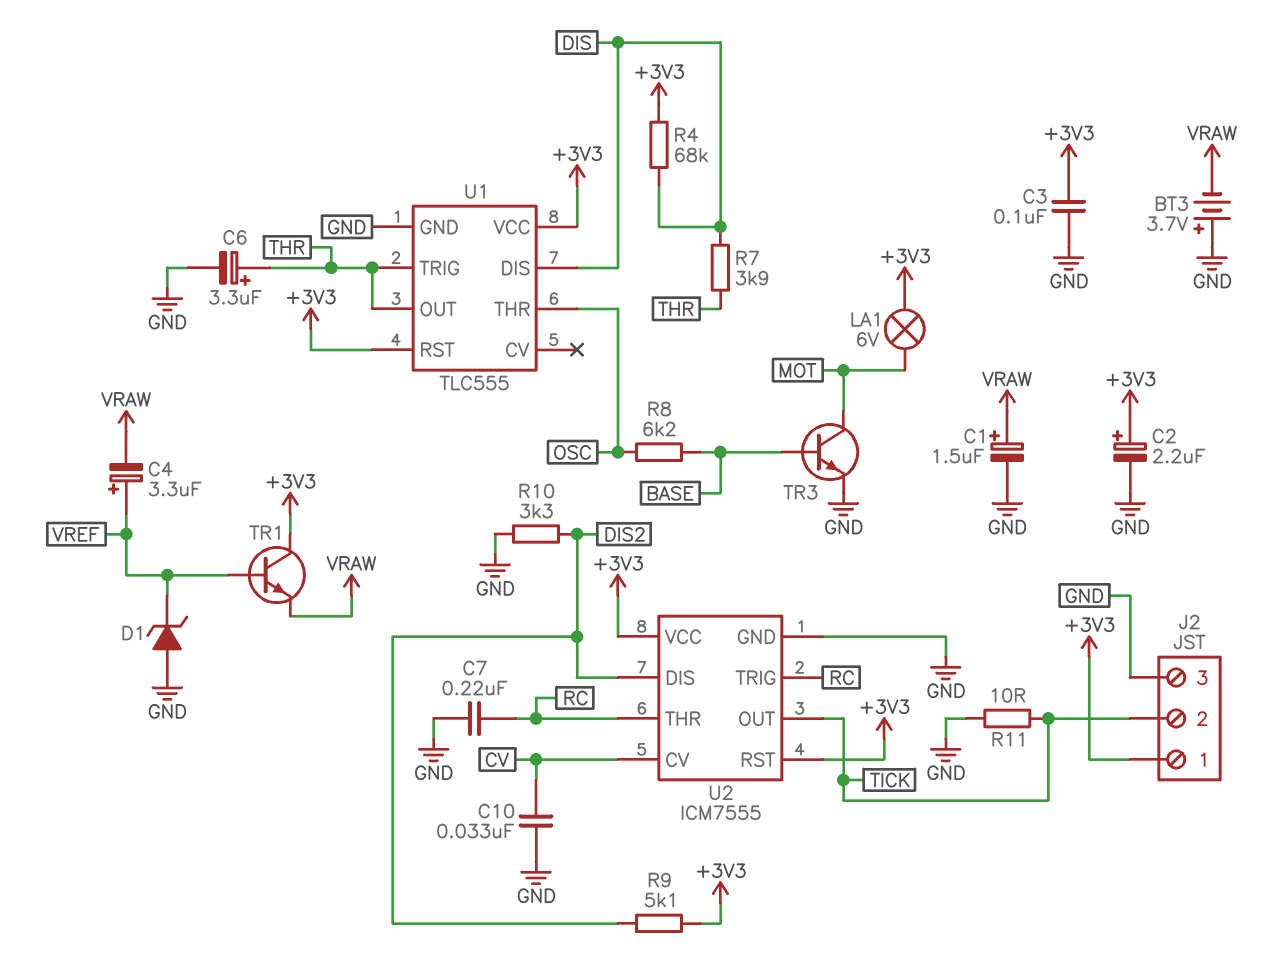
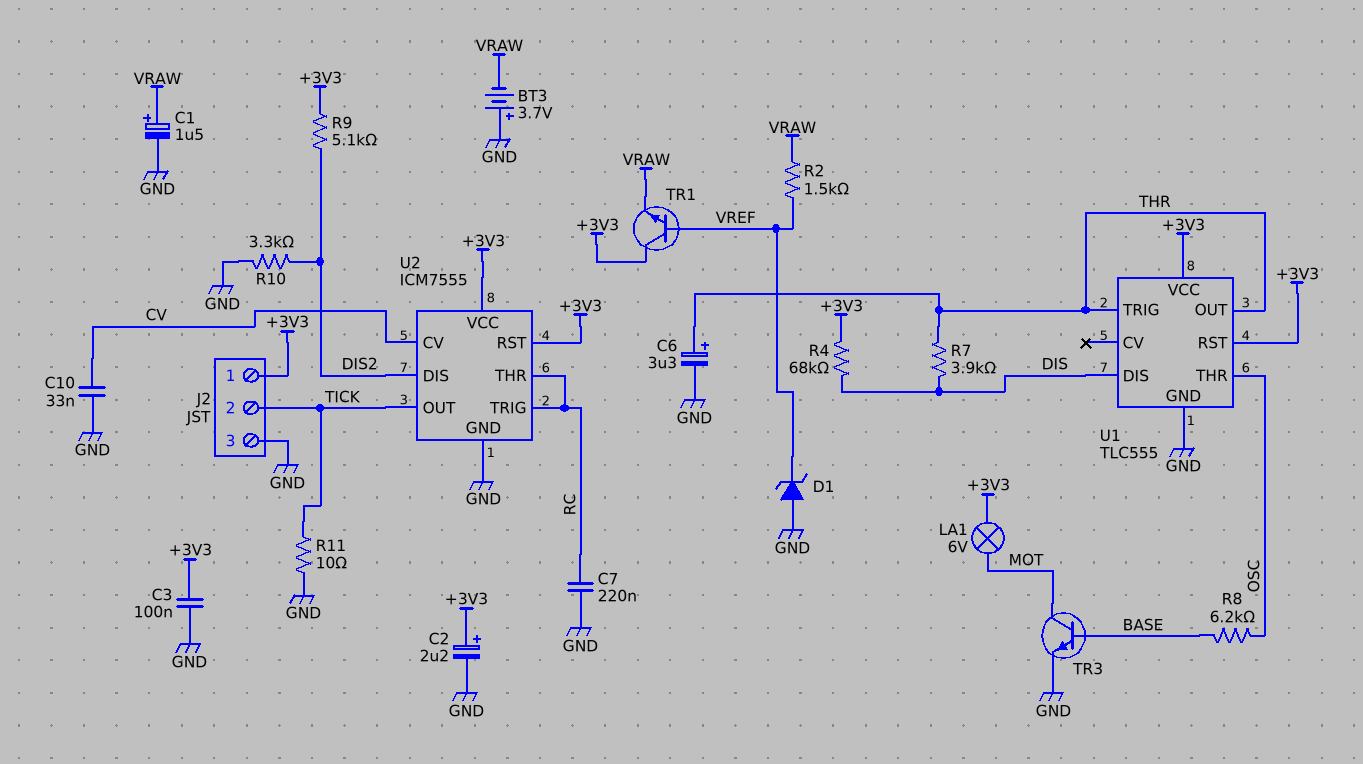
C4: 3.3uF (plus VREF, minus VRAW) -> none
R2: none -> 1.5k (VRAW, VREF)

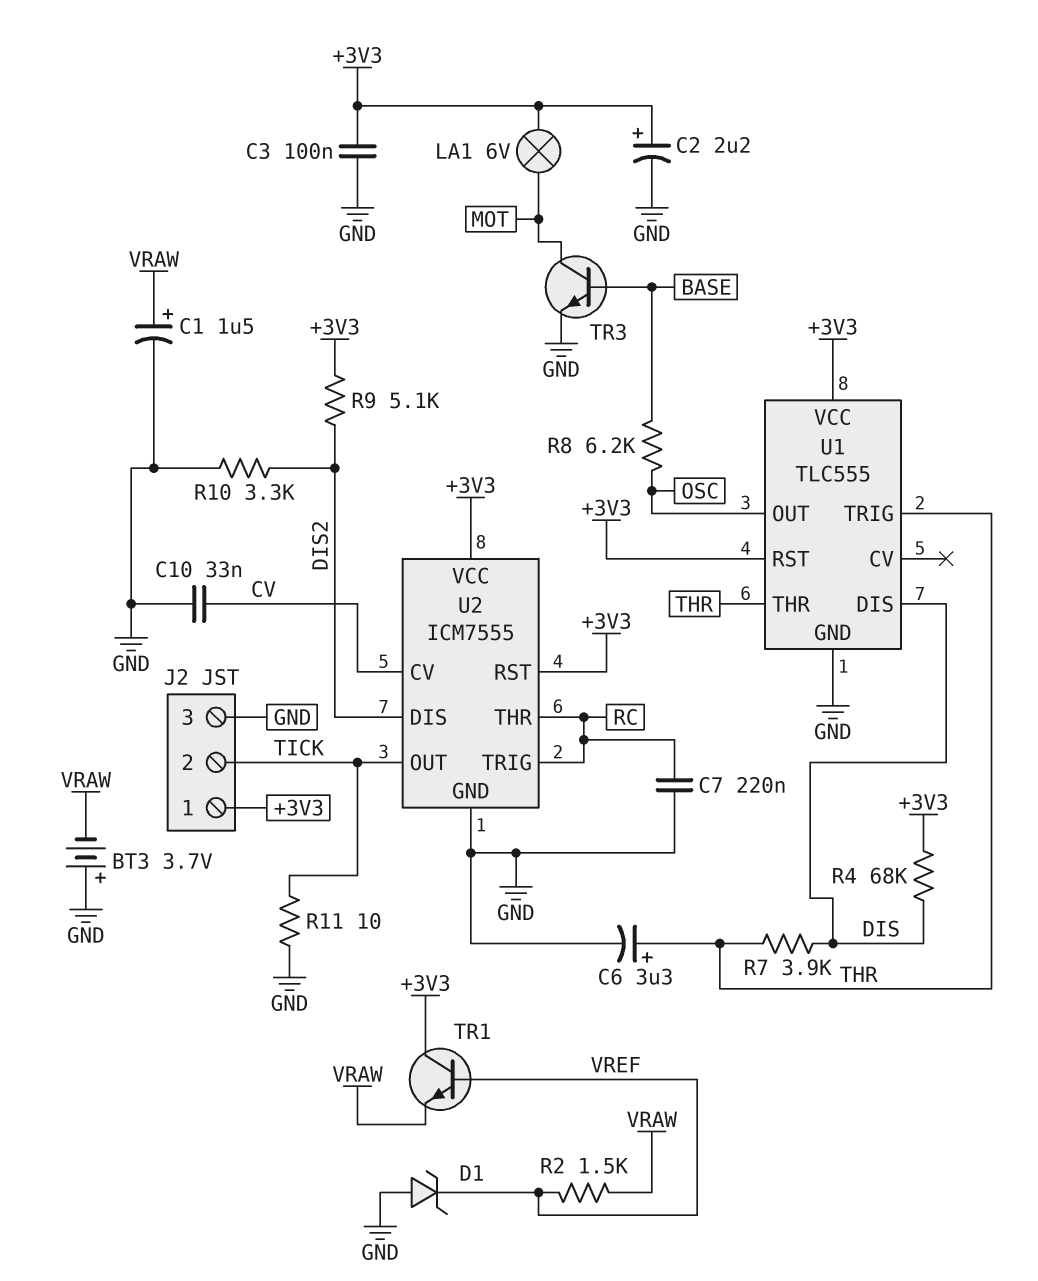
U1 pin OUT: THR -> OSC
U1 pin THR: OSC -> THR

